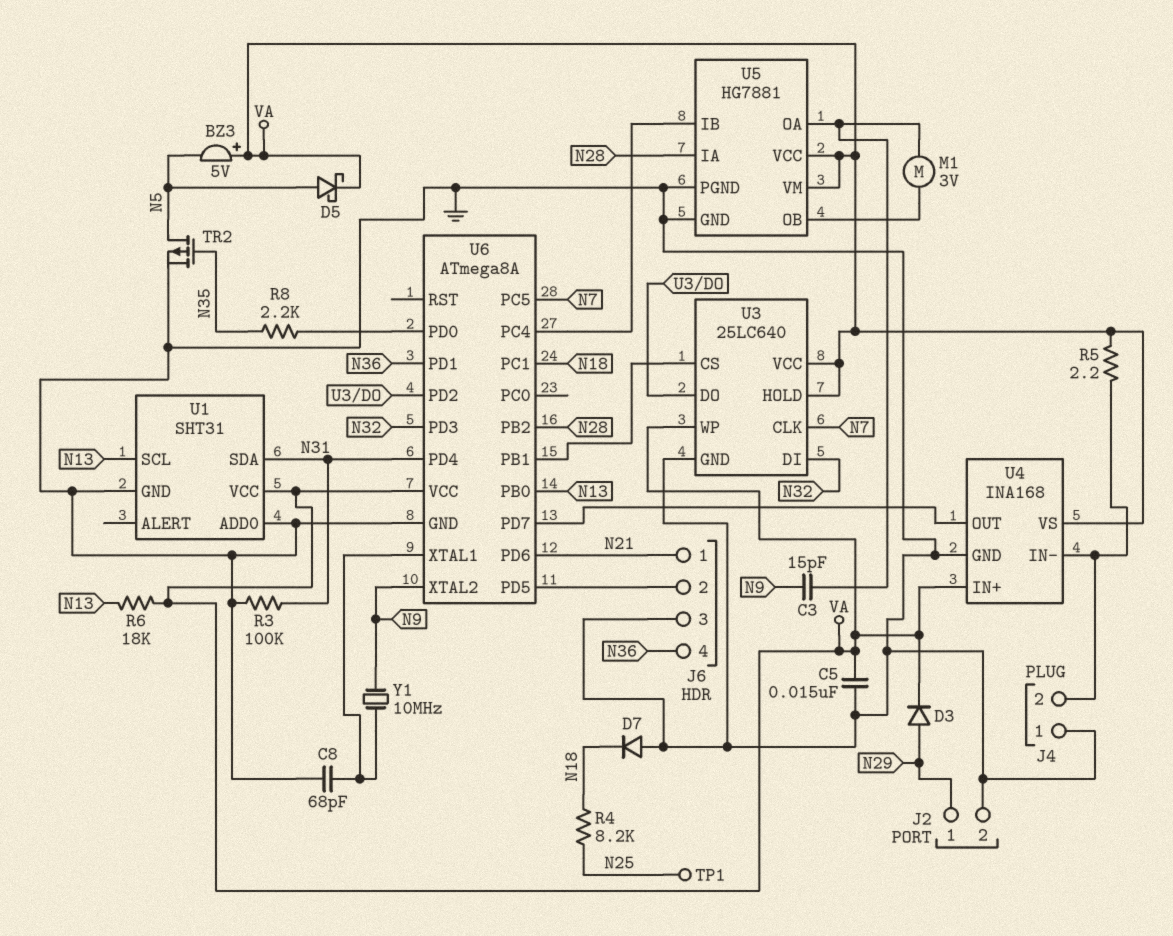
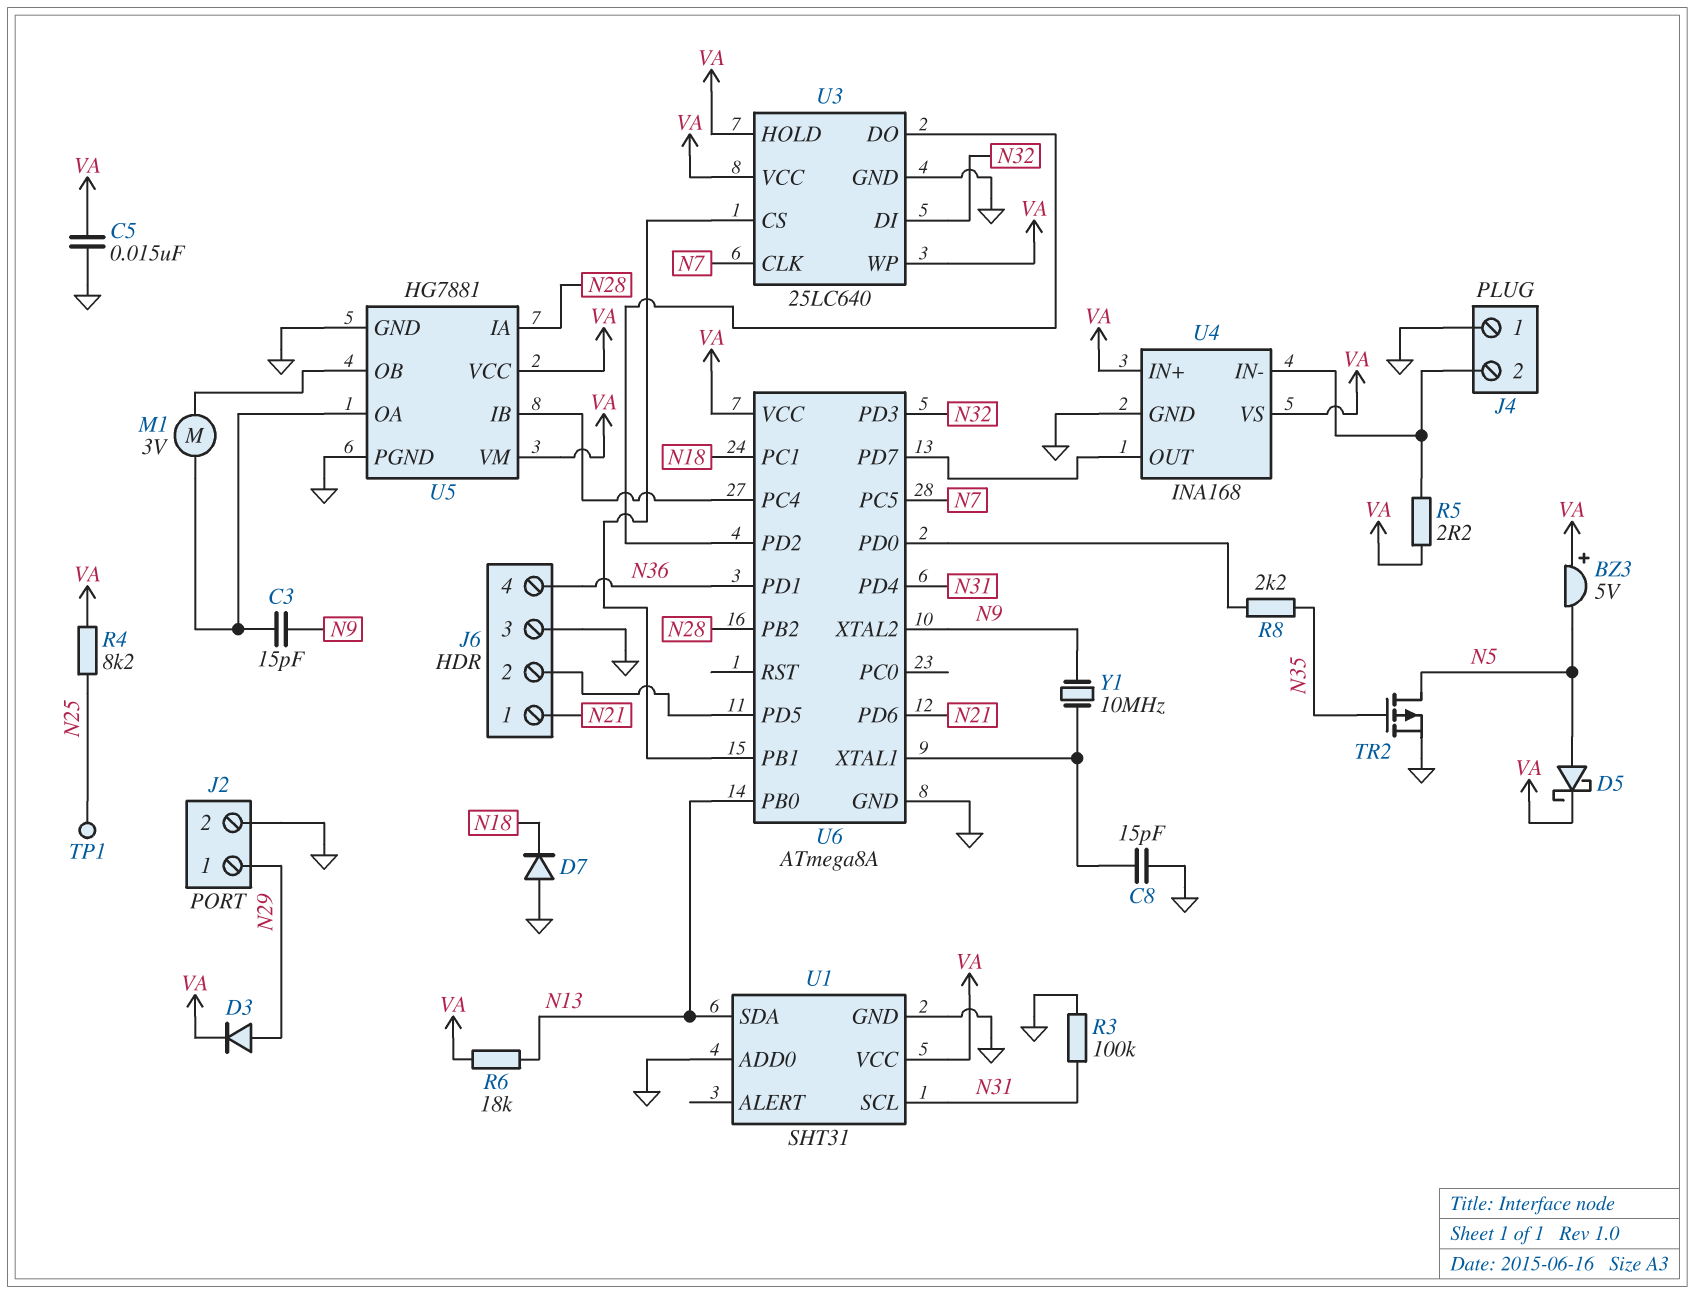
C8: 68pF (GND, U6/XTAL1) -> 15pF (GND, U6/XTAL1)
R4: 8.2k (N18, N25) -> 8.2k (N25, VA)
U1 pin SCL: N13 -> N31
U1 pin SDA: N31 -> N13

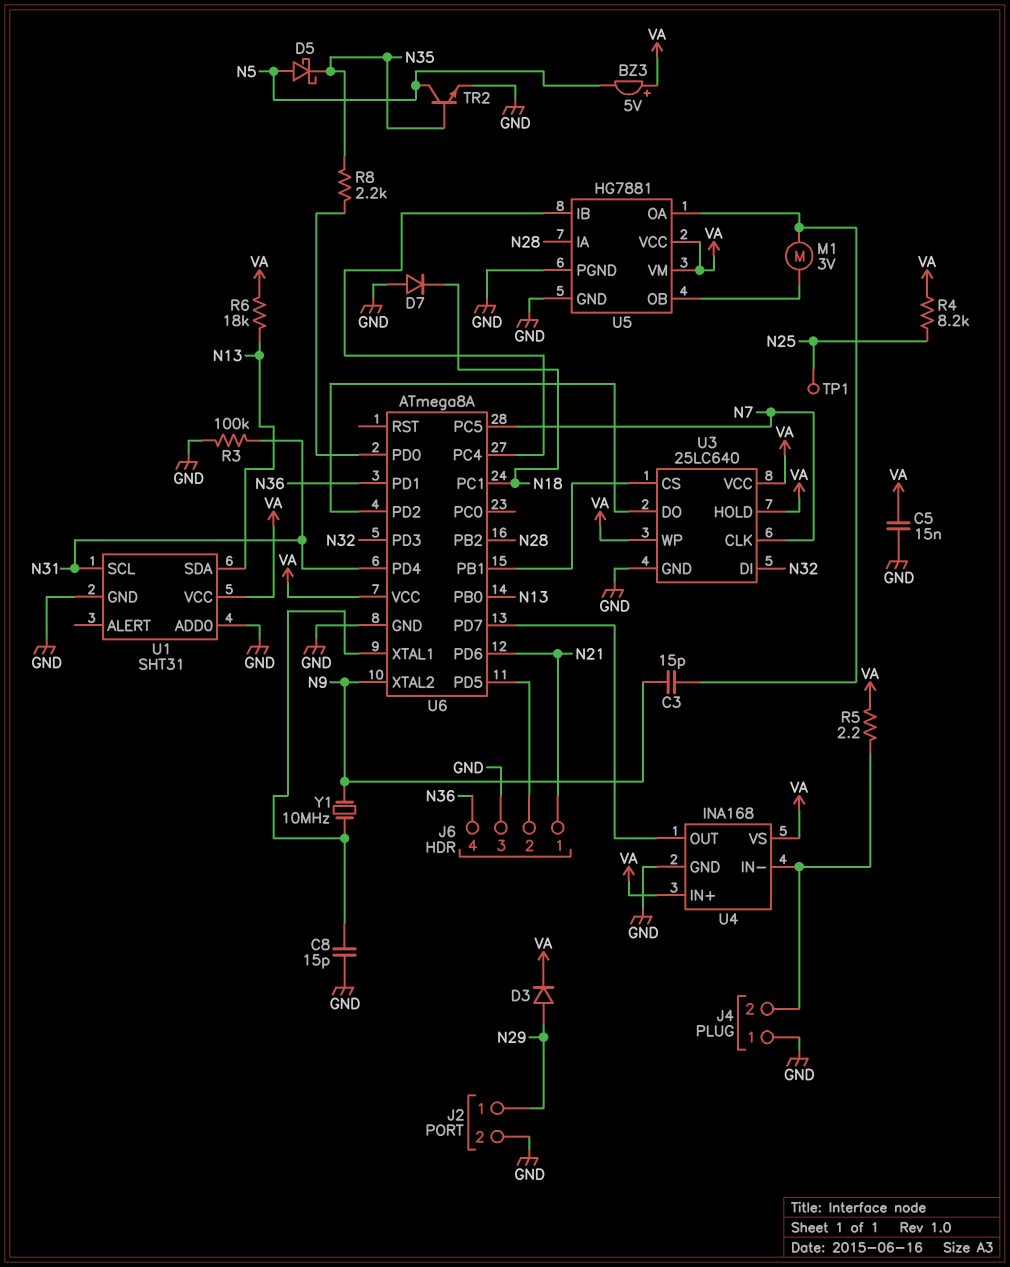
D5: schottky (A N5, K VA) -> schottky (A N5, K N35)
TR2: PMOS (G N35, D N5, S GND) -> NPN (B N35, C N5, E GND)

